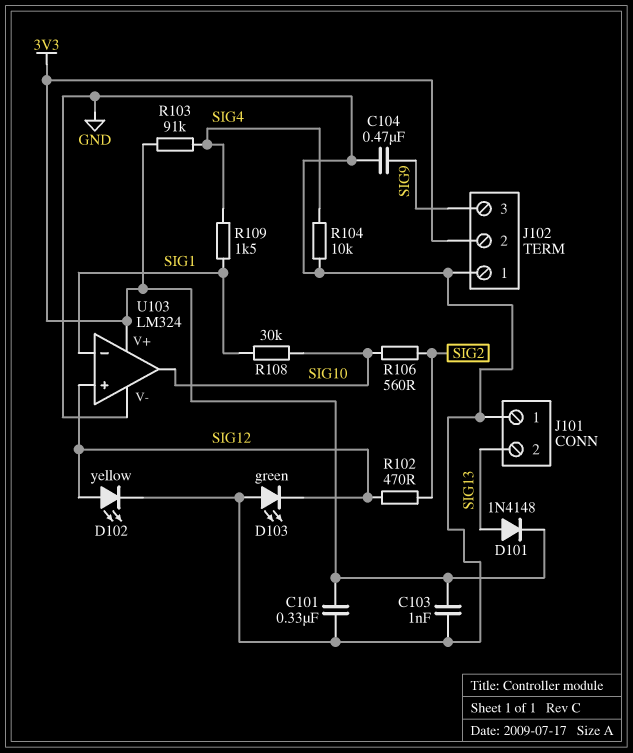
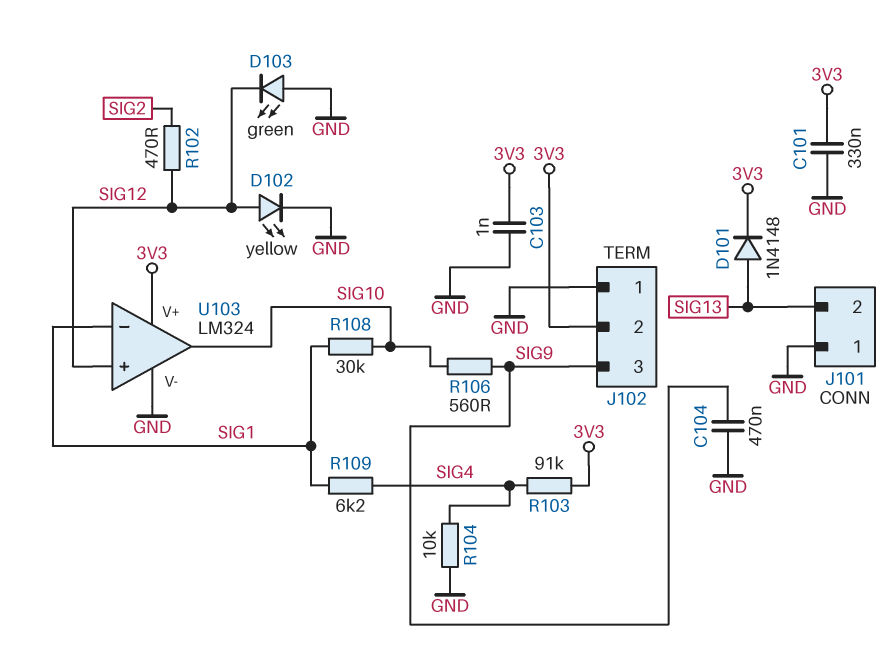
R106: 560 (SIG2, SIG10) -> 560 (SIG9, SIG10)
R109: 1.5k (SIG1, SIG4) -> 6.2k (SIG1, SIG4)

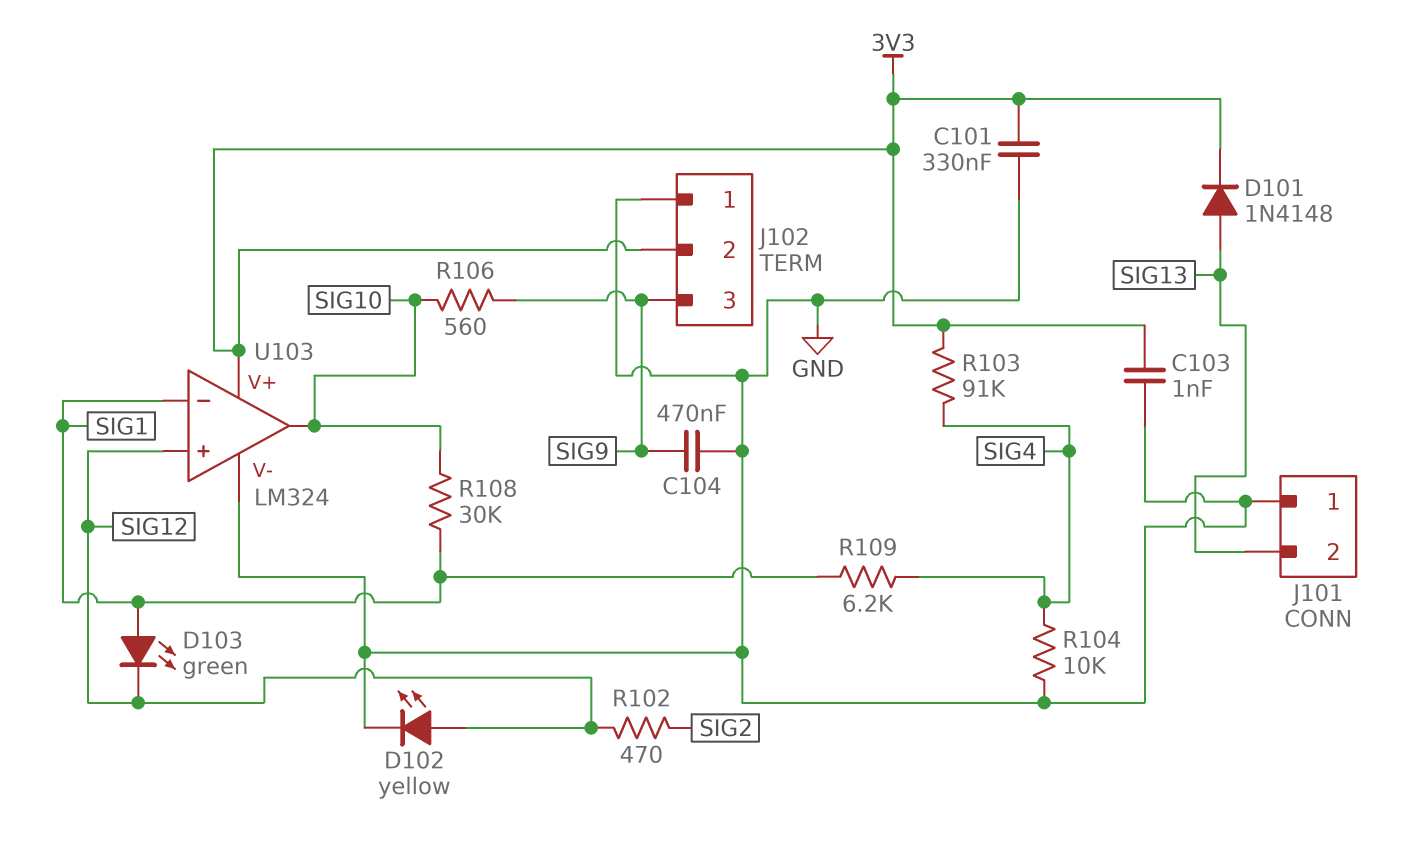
D103: LED green (A GND, K SIG12) -> LED green (A SIG1, K SIG12)

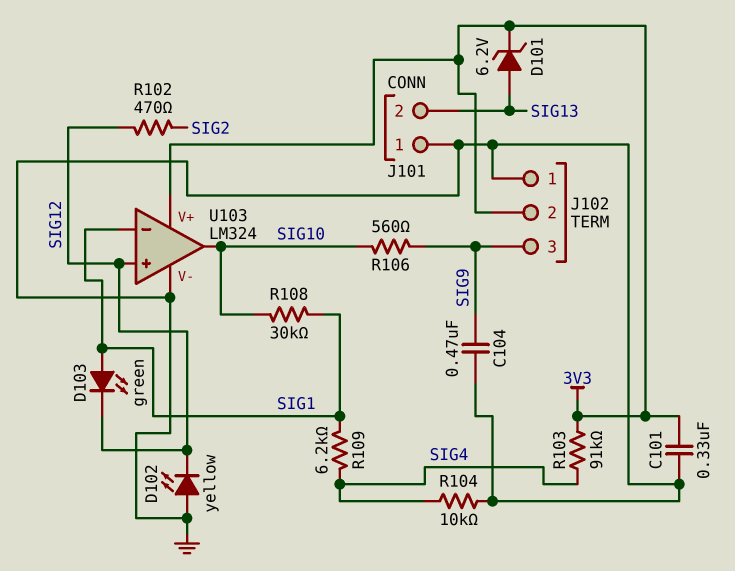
C103: 1nF (3V3, GND) -> none
D101: diode 1N4148 (A SIG13, K 3V3) -> zener 6.2V (A SIG13, K 3V3)
D102: LED yellow (A SIG12, K GND) -> LED yellow (A GND, K SIG12)

